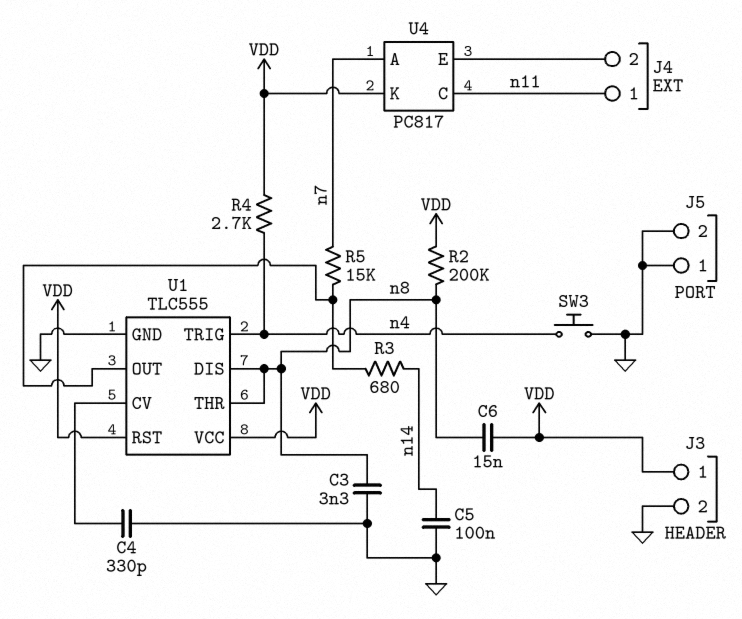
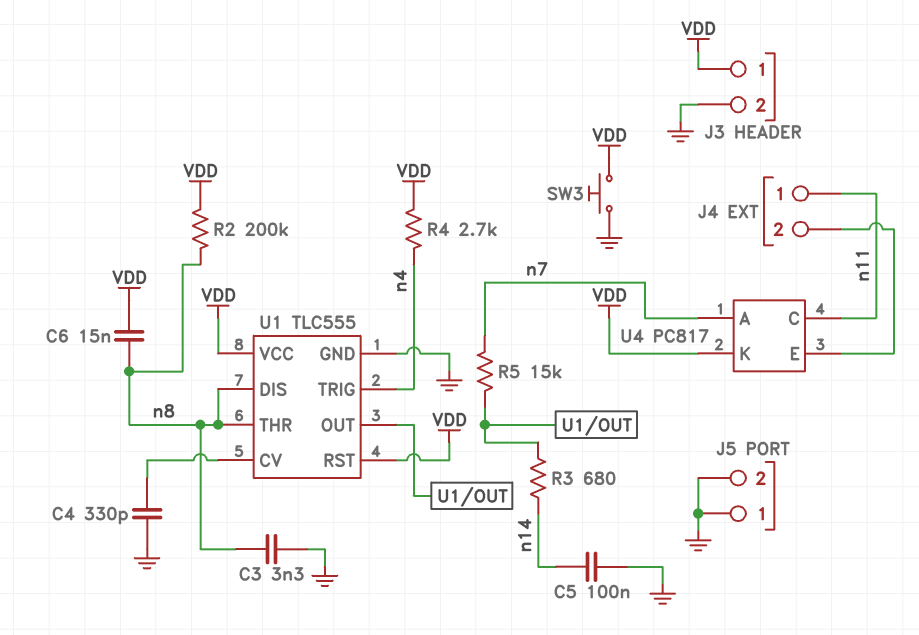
SW3: button (GND, n4) -> button (GND, VDD)

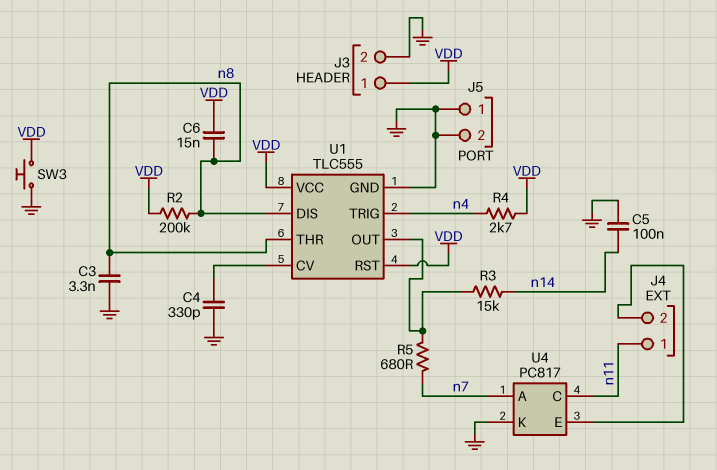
R3: 680 (U1/OUT, n14) -> 15k (U1/OUT, n14)
R5: 15k (U1/OUT, n7) -> 680 (U1/OUT, n7)
U4 pin K: VDD -> GND

